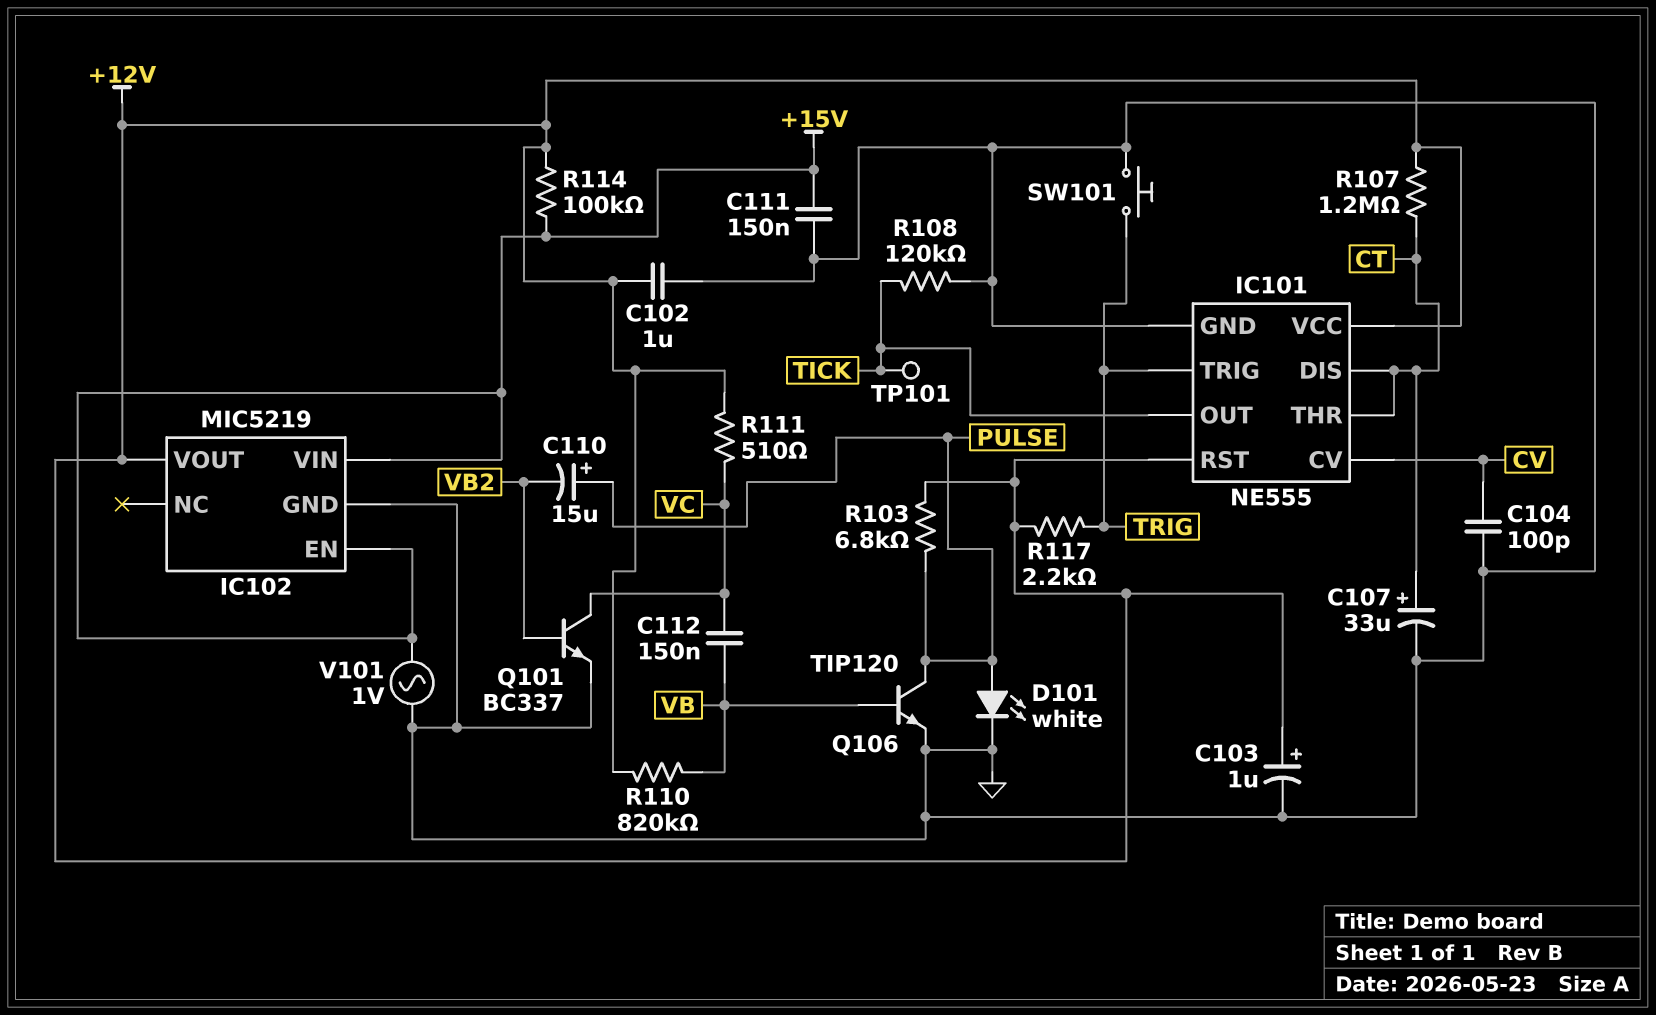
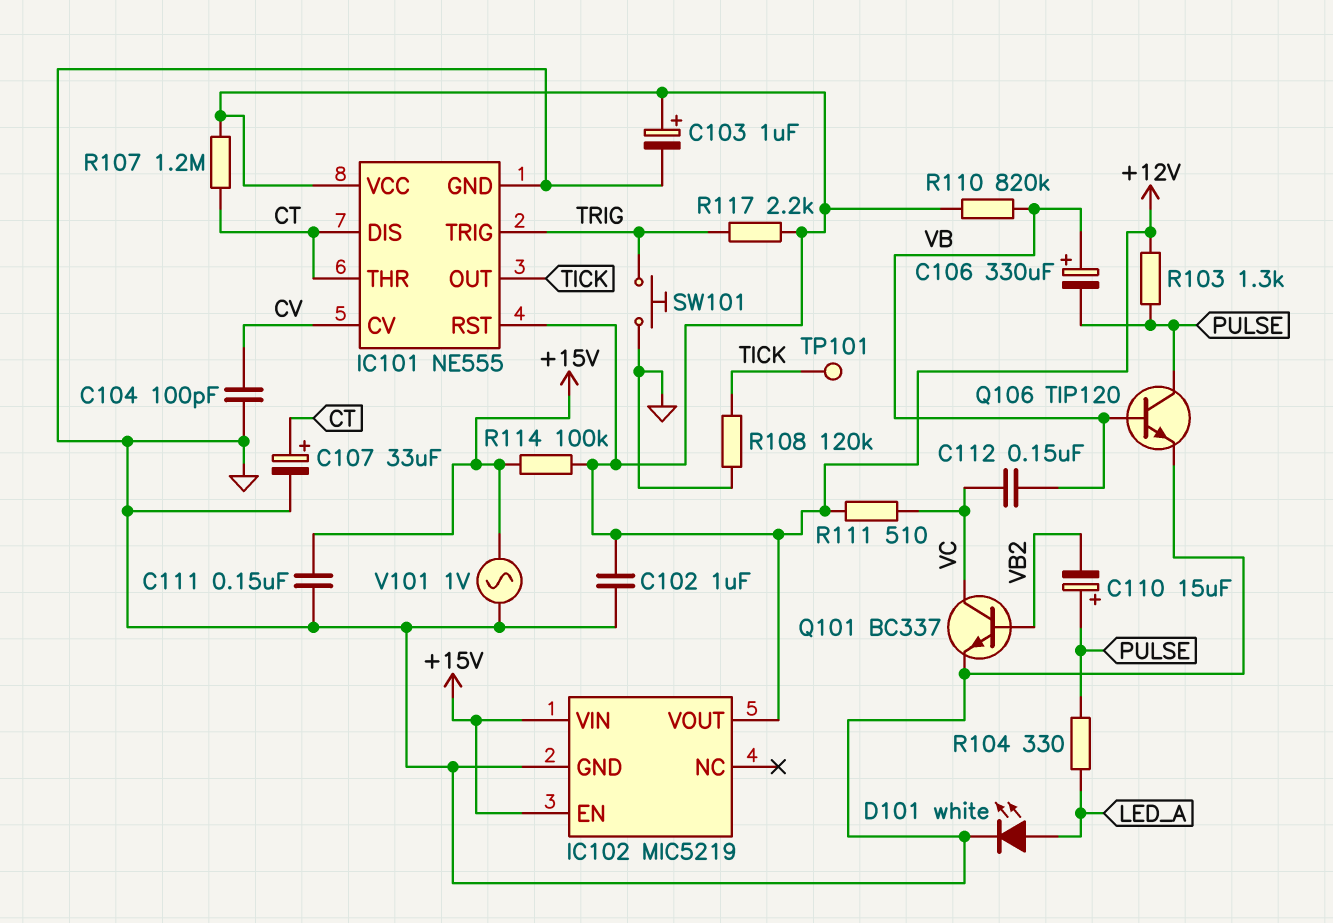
C106: none -> 330uF (plus VB, minus PULSE)
D101: LED white (A PULSE, K GND) -> LED white (A LED_A, K GND)
R103: 6.8k (+12V, PULSE) -> 1.3k (+12V, PULSE)
R104: none -> 330 (LED_A, PULSE)

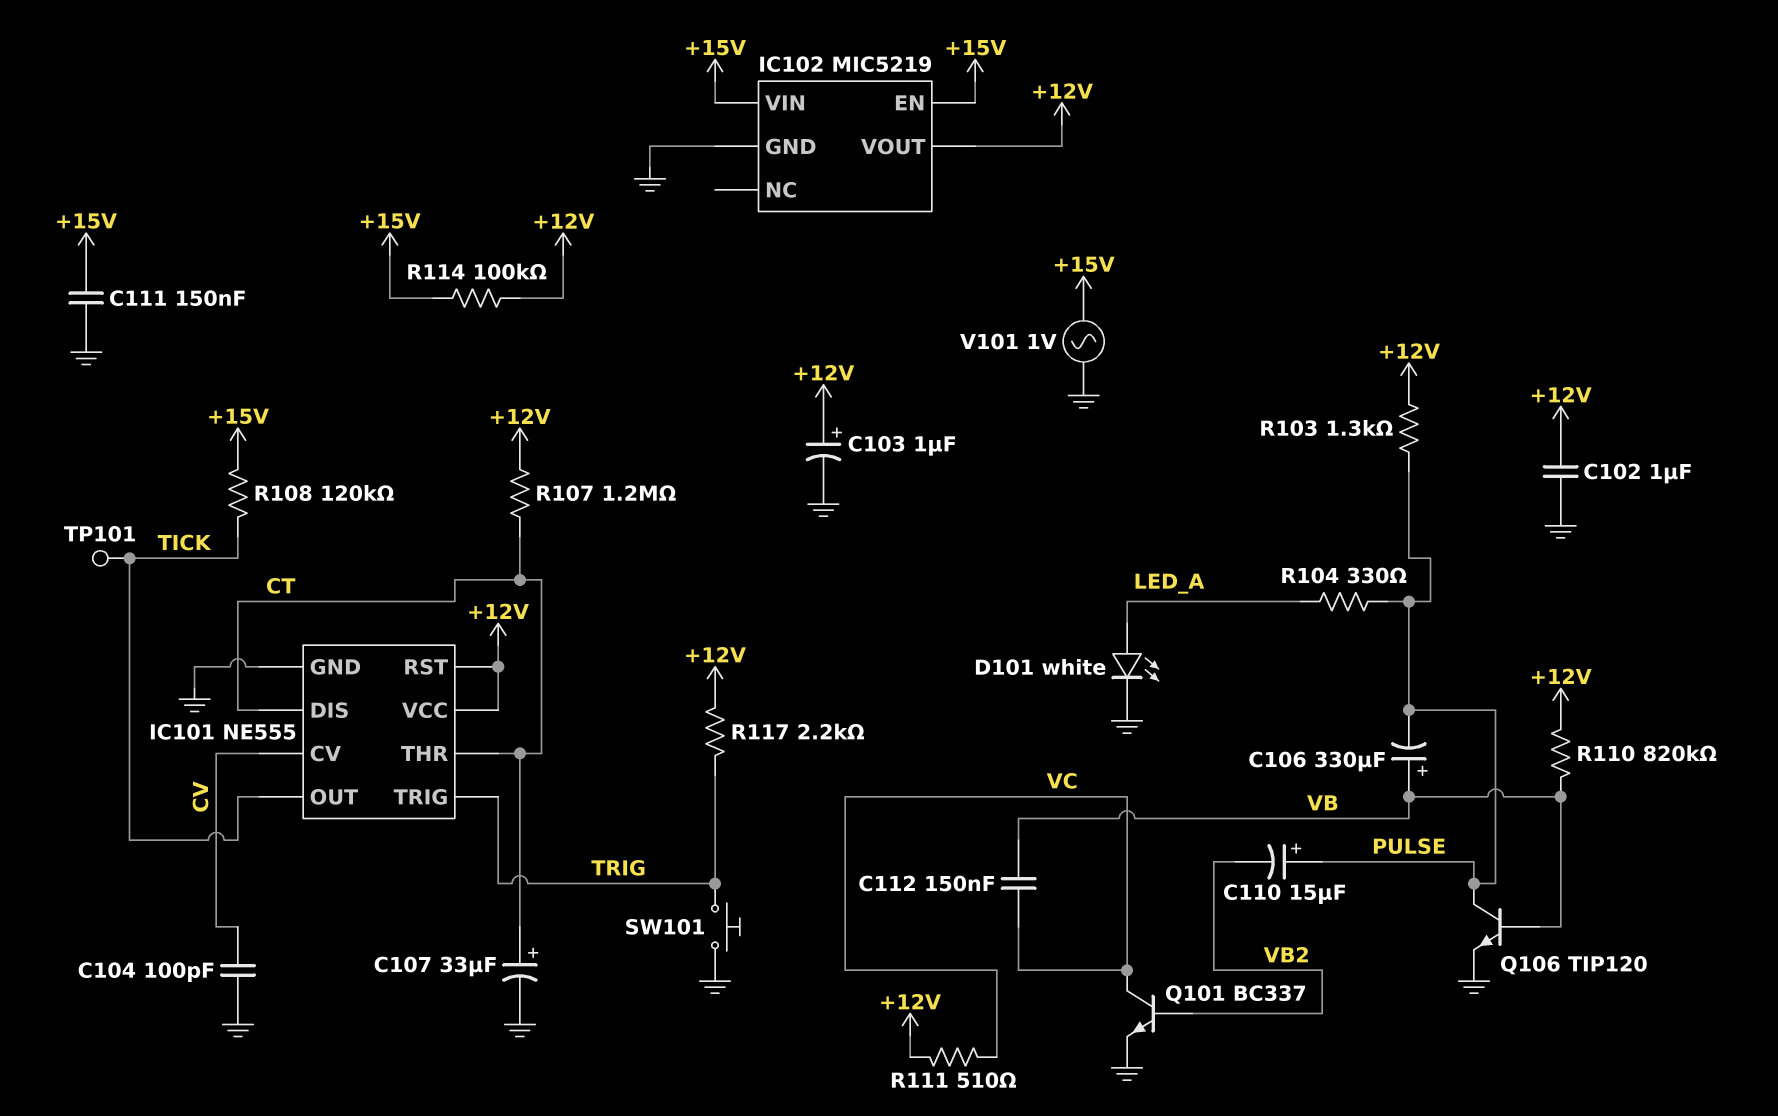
R108: 120k (GND, TICK) -> 120k (+15V, TICK)

